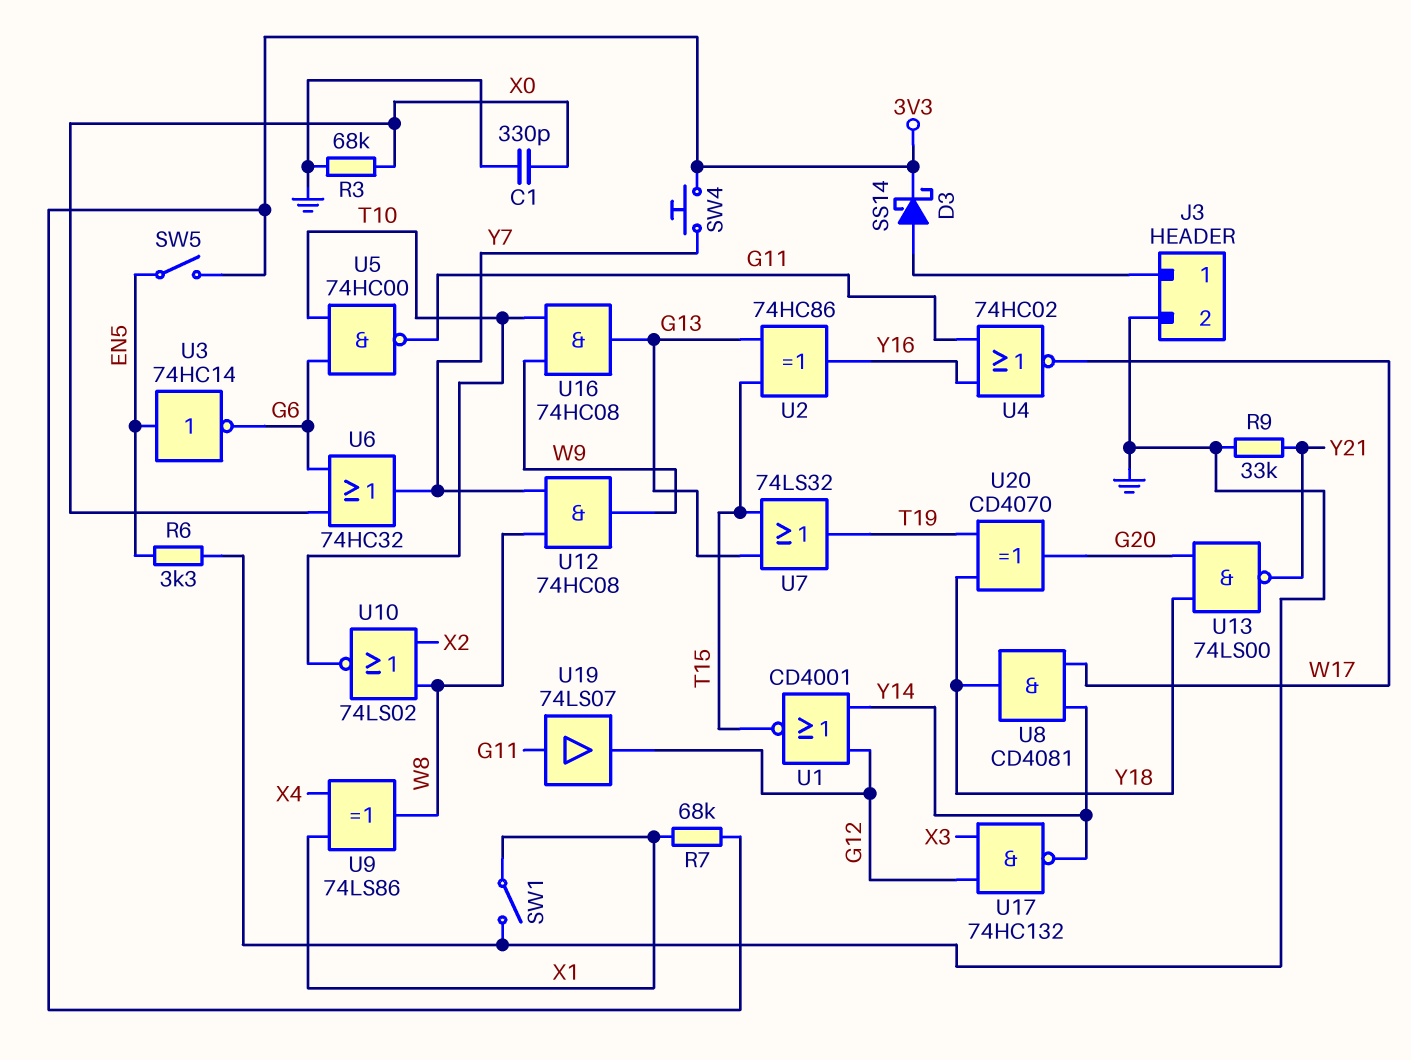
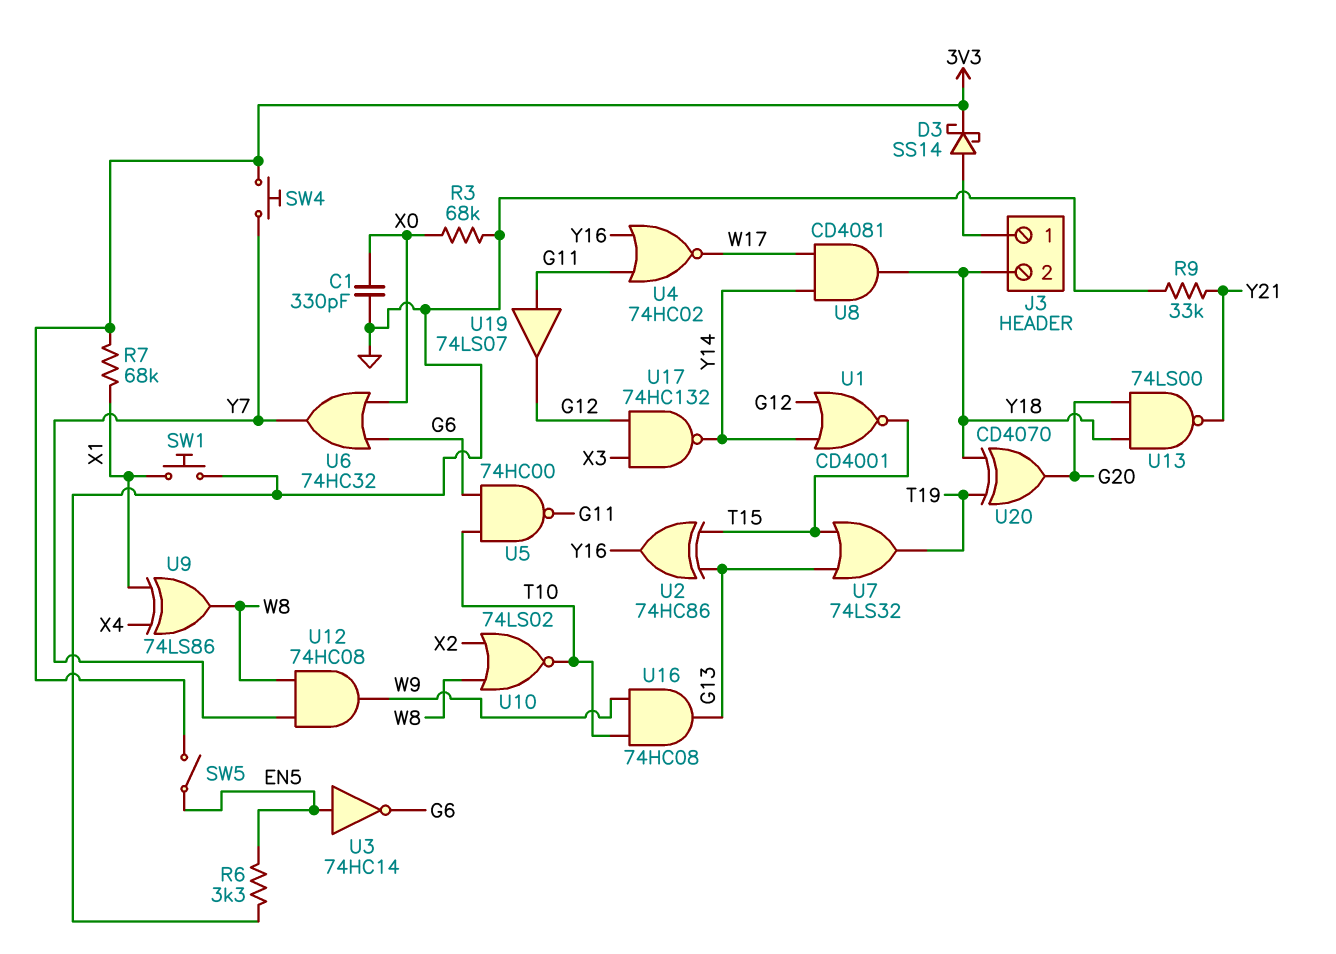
J3 pin 2: GND -> Y18
SW1: switch (GND, X1) -> button (GND, X1)

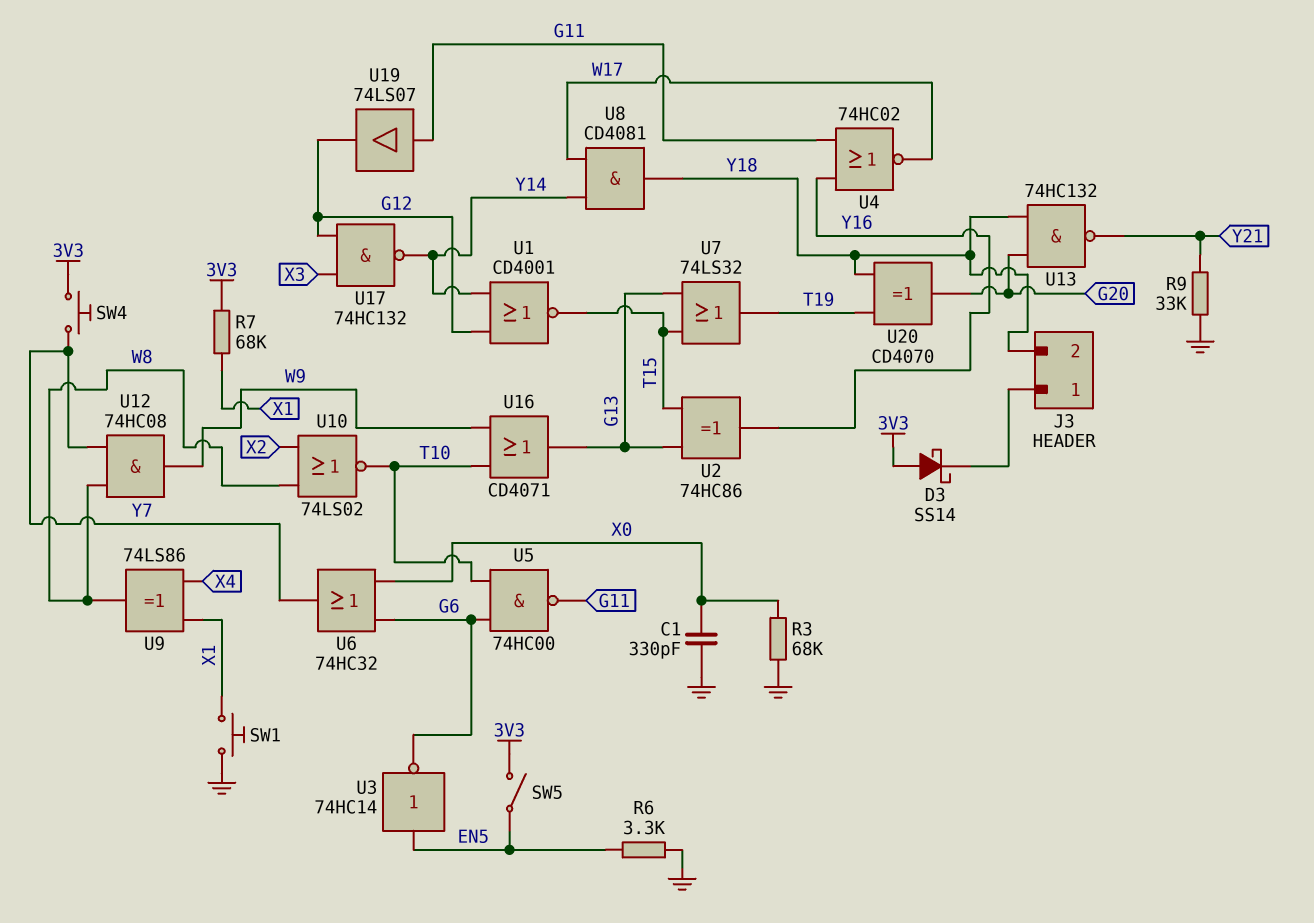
D3: schottky SS14 (A J3/1, K 3V3) -> schottky SS14 (A 3V3, K J3/1)
U13: NAND 74LS00 (in G20, in Y18, out Y21) -> NAND 74HC132 (in G20, in Y18, out Y21)
U16: AND 74HC08 (in T10, in W9, out G13) -> OR CD4071 (in T10, in W9, out G13)

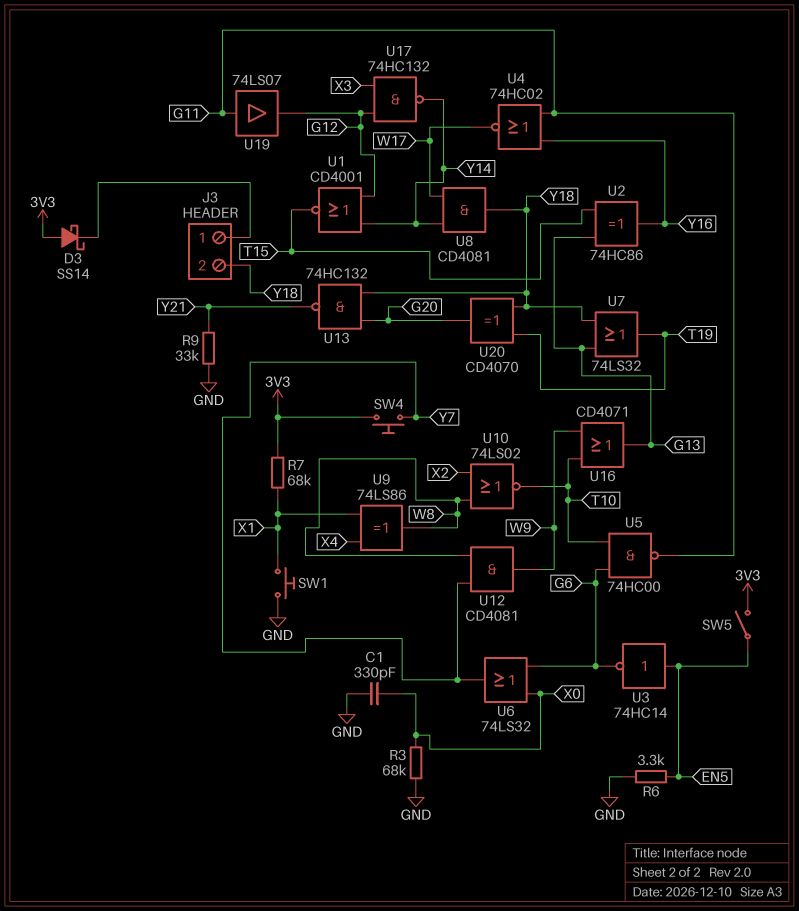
U6: OR 74HC32 (in G6, in X0, out Y7) -> OR 74LS32 (in G6, in X0, out Y7)
U7: OR 74LS32 (in G13, in T15, out T19) -> OR 74LS32 (in G13, in Y18, out T19)
U12: AND 74HC08 (in W8, in Y7, out W9) -> AND CD4081 (in W8, in Y7, out W9)

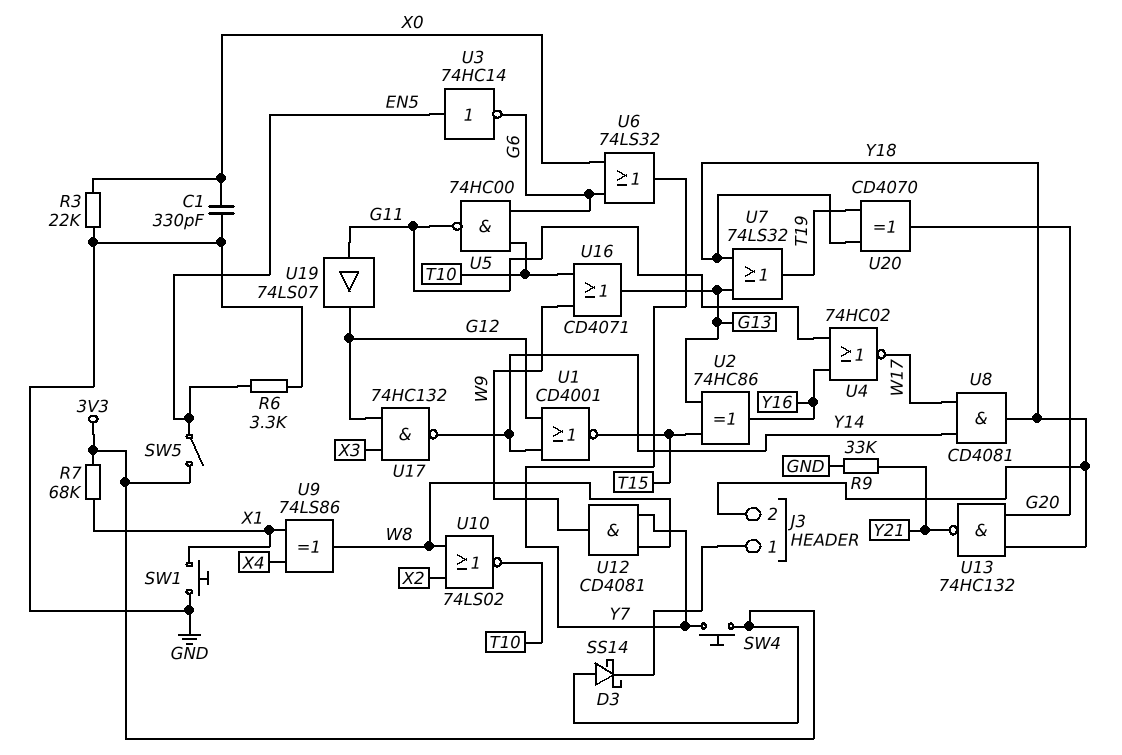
R3: 68k (GND, X0) -> 22k (GND, X0)

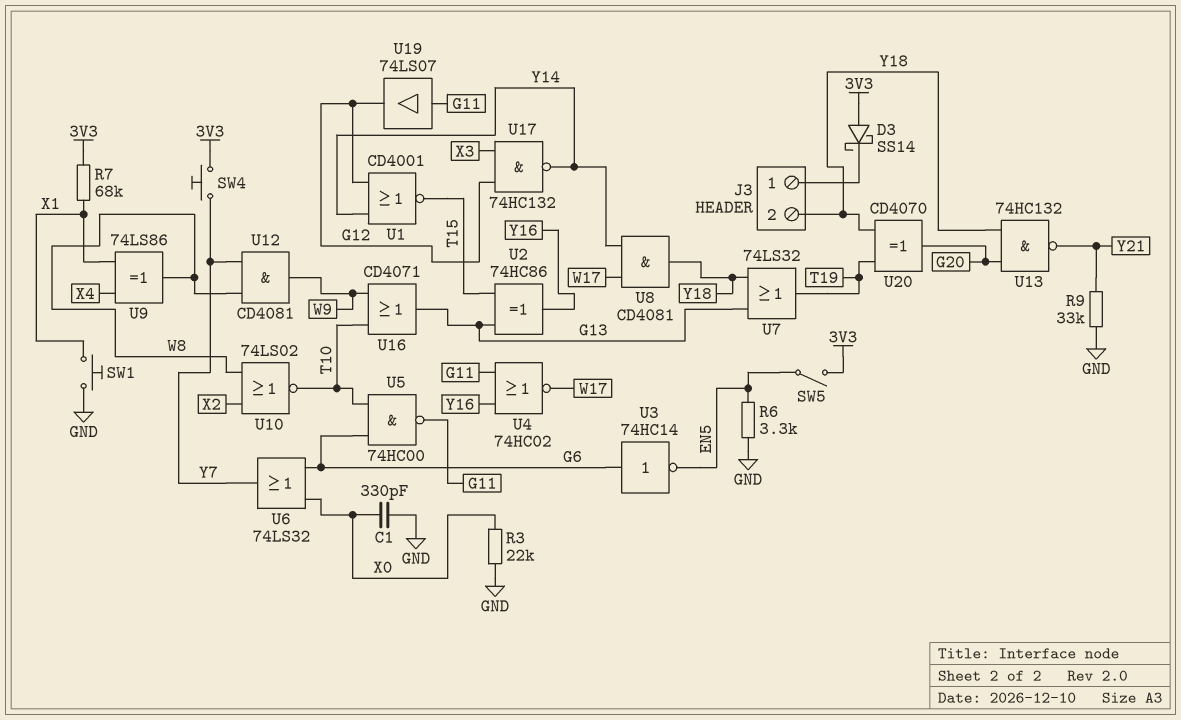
U3: NOT 74HC14 (in EN5, out G6) -> NOT 74HC14 (in G6, out EN5)

